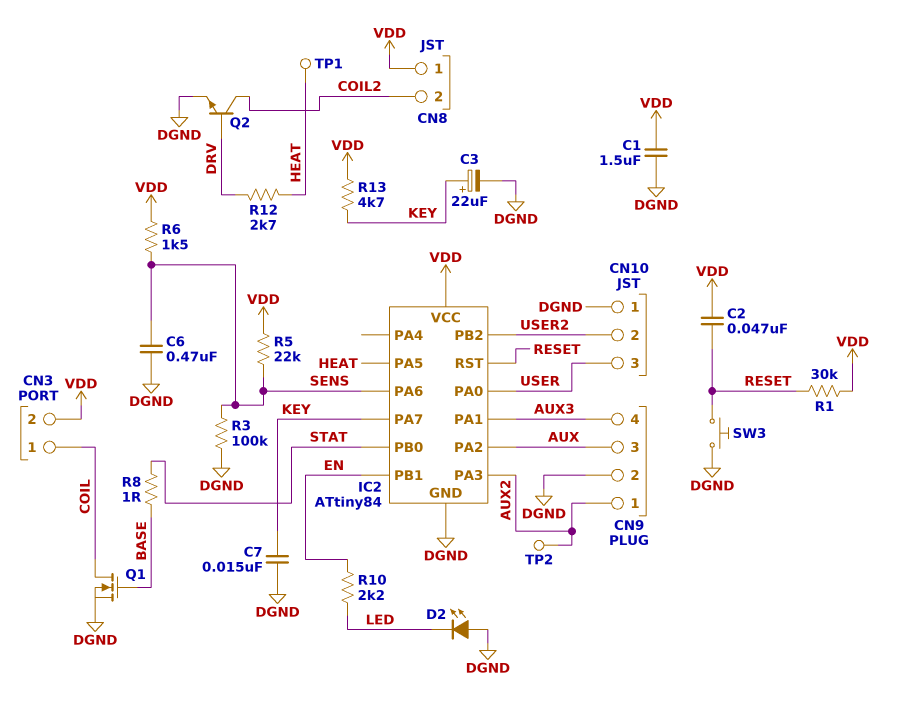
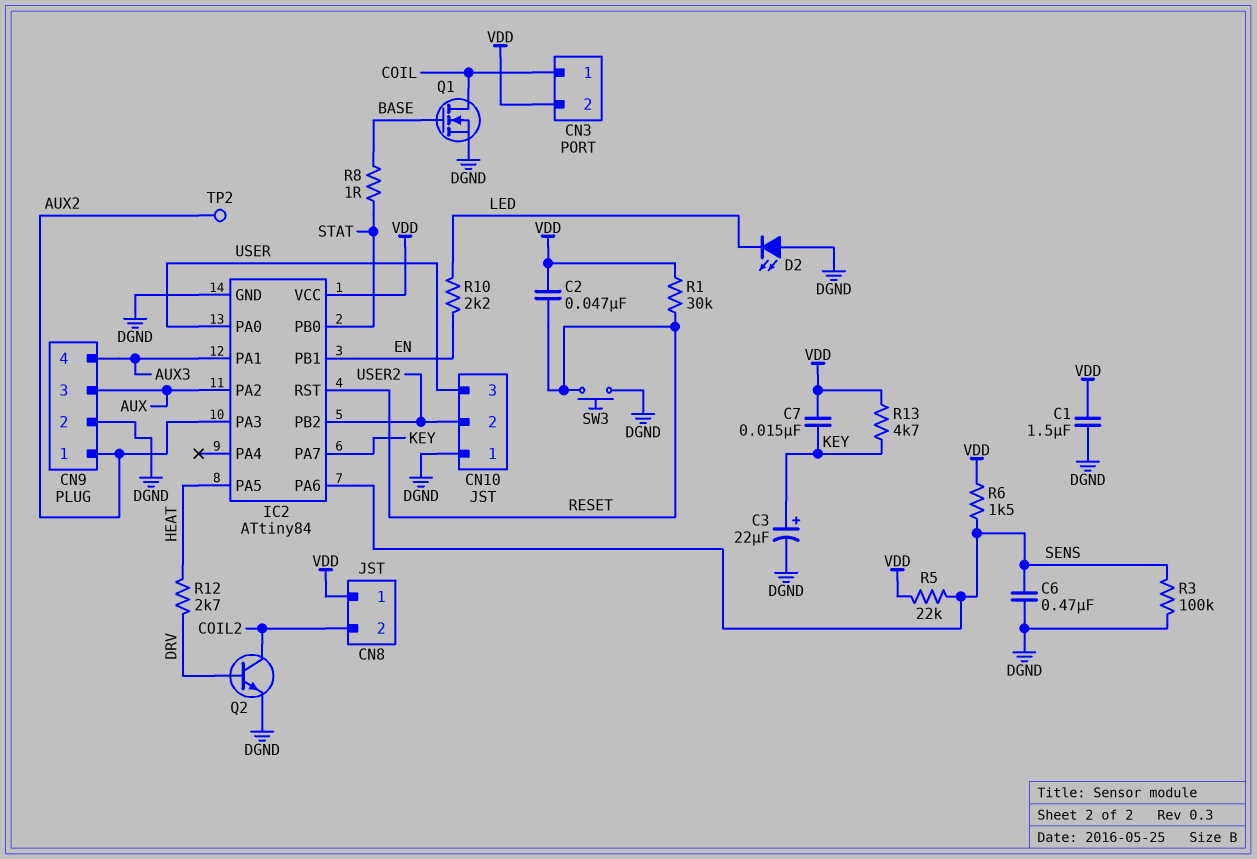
C7: 15nF (DGND, KEY) -> 15nF (KEY, VDD)
TP1: test point (HEAT) -> none

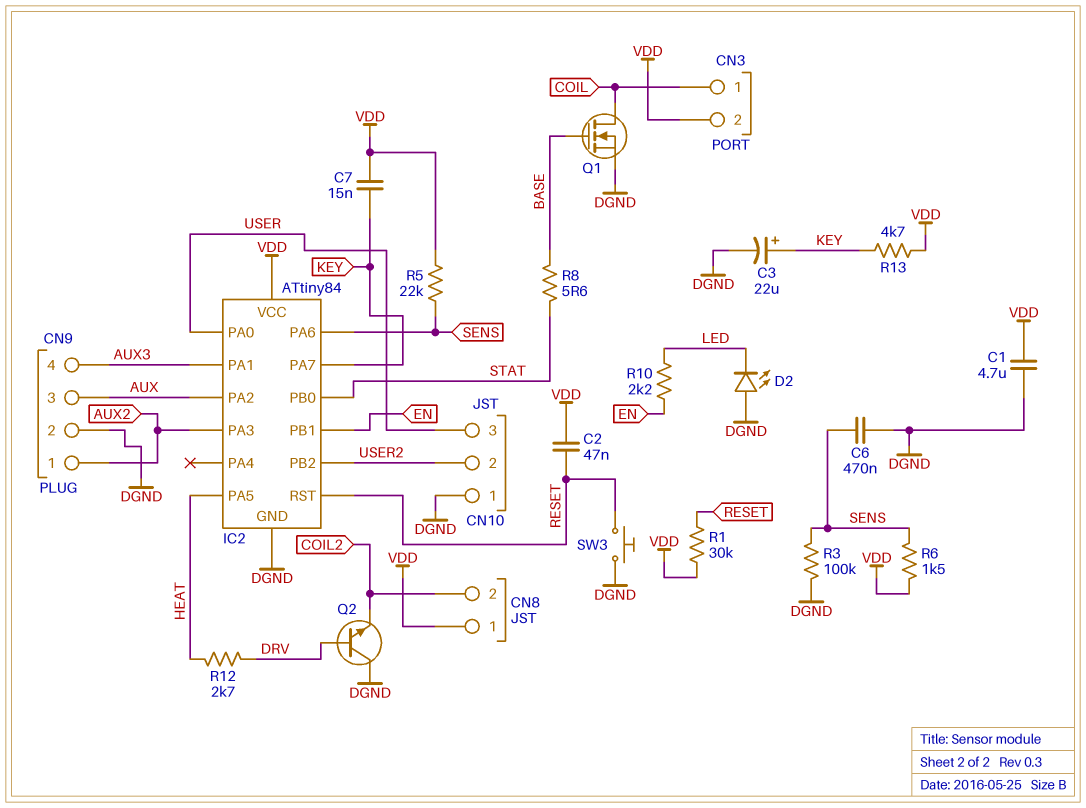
C1: 1.5uF (DGND, VDD) -> 4.7uF (DGND, VDD)
Q2: NPN (B DRV, C COIL2, E DGND) -> NPN (B DRV, C DGND, E COIL2)
R8: 1 (BASE, STAT) -> 5.6 (BASE, STAT)
TP2: test point (AUX2) -> none

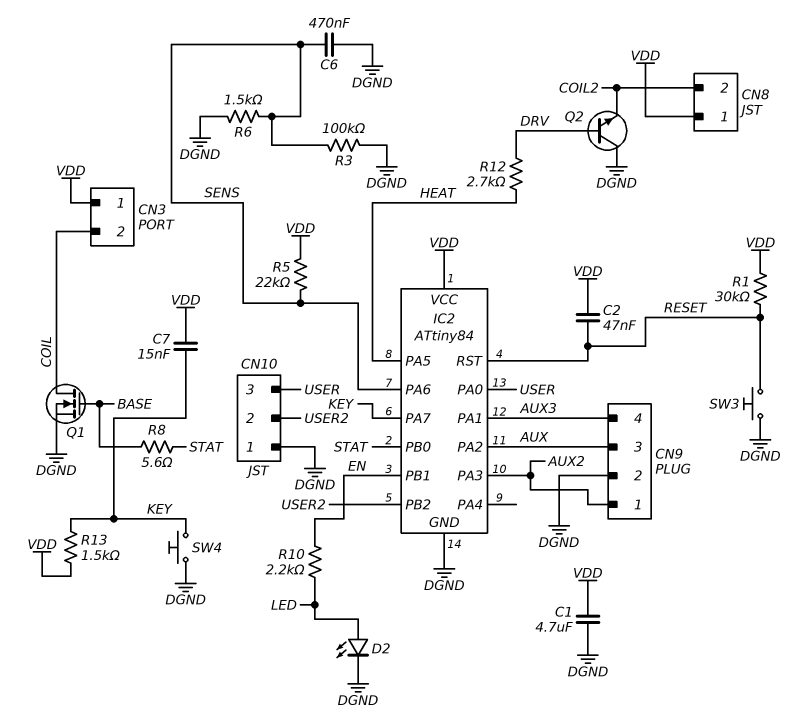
C3: 22uF (plus KEY, minus DGND) -> none
CN3 pin 1: COIL -> VDD
CN3 pin 2: VDD -> COIL
D2: LED (A DGND, K LED) -> LED (A LED, K DGND)
R6: 1.5k (SENS, VDD) -> 1.5k (DGND, SENS)
R13: 4.7k (KEY, VDD) -> 1.5k (KEY, VDD)
SW4: none -> button (DGND, KEY)

